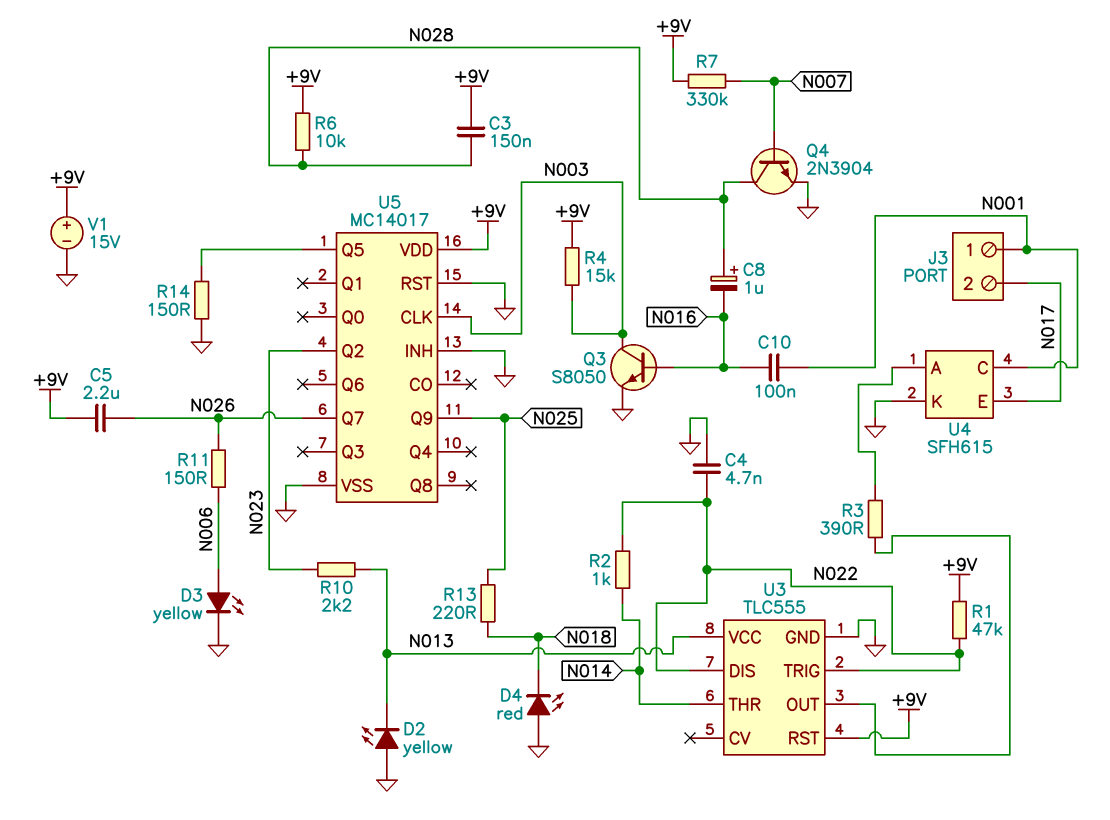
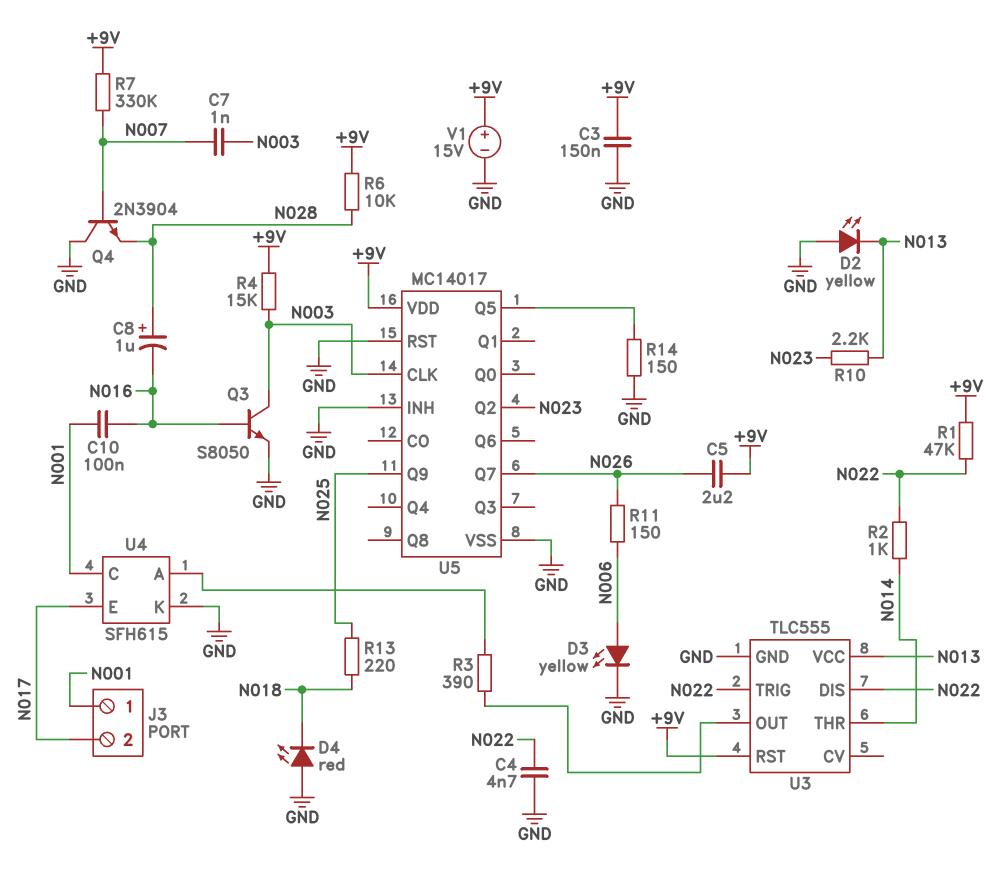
C3: 150nF (+9V, N028) -> 150nF (+9V, GND)
C7: none -> 1nF (N003, N007)
Q4: NPN 2N3904 (B N007, C N028, E GND) -> NPN 2N3904 (B N007, C GND, E N028)

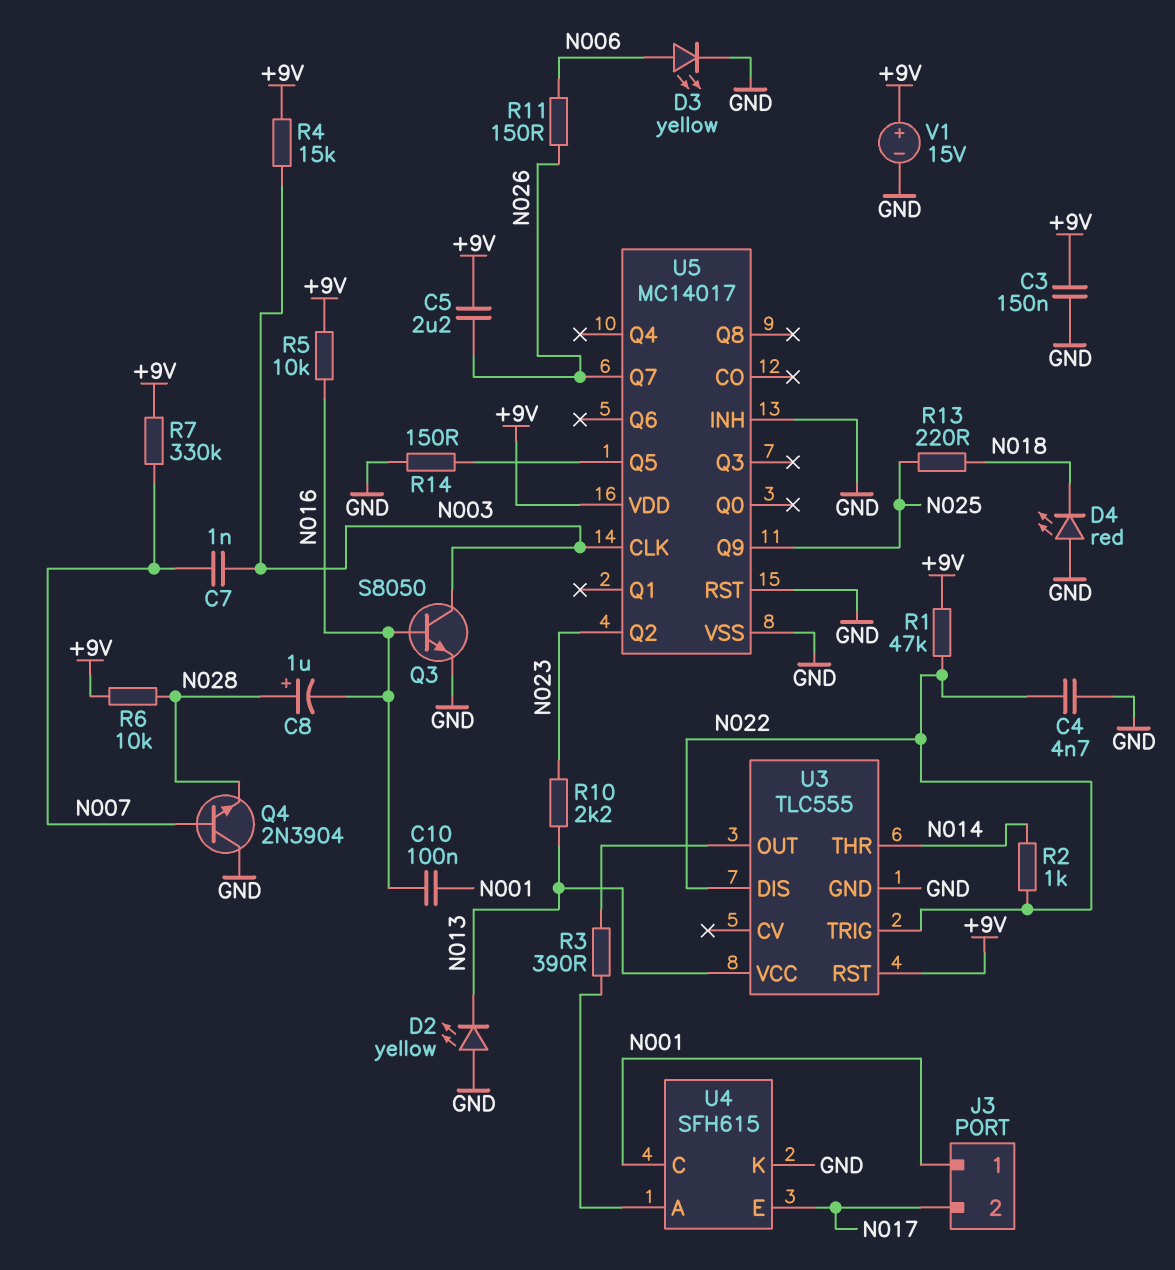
R5: none -> 10k (+9V, N016)

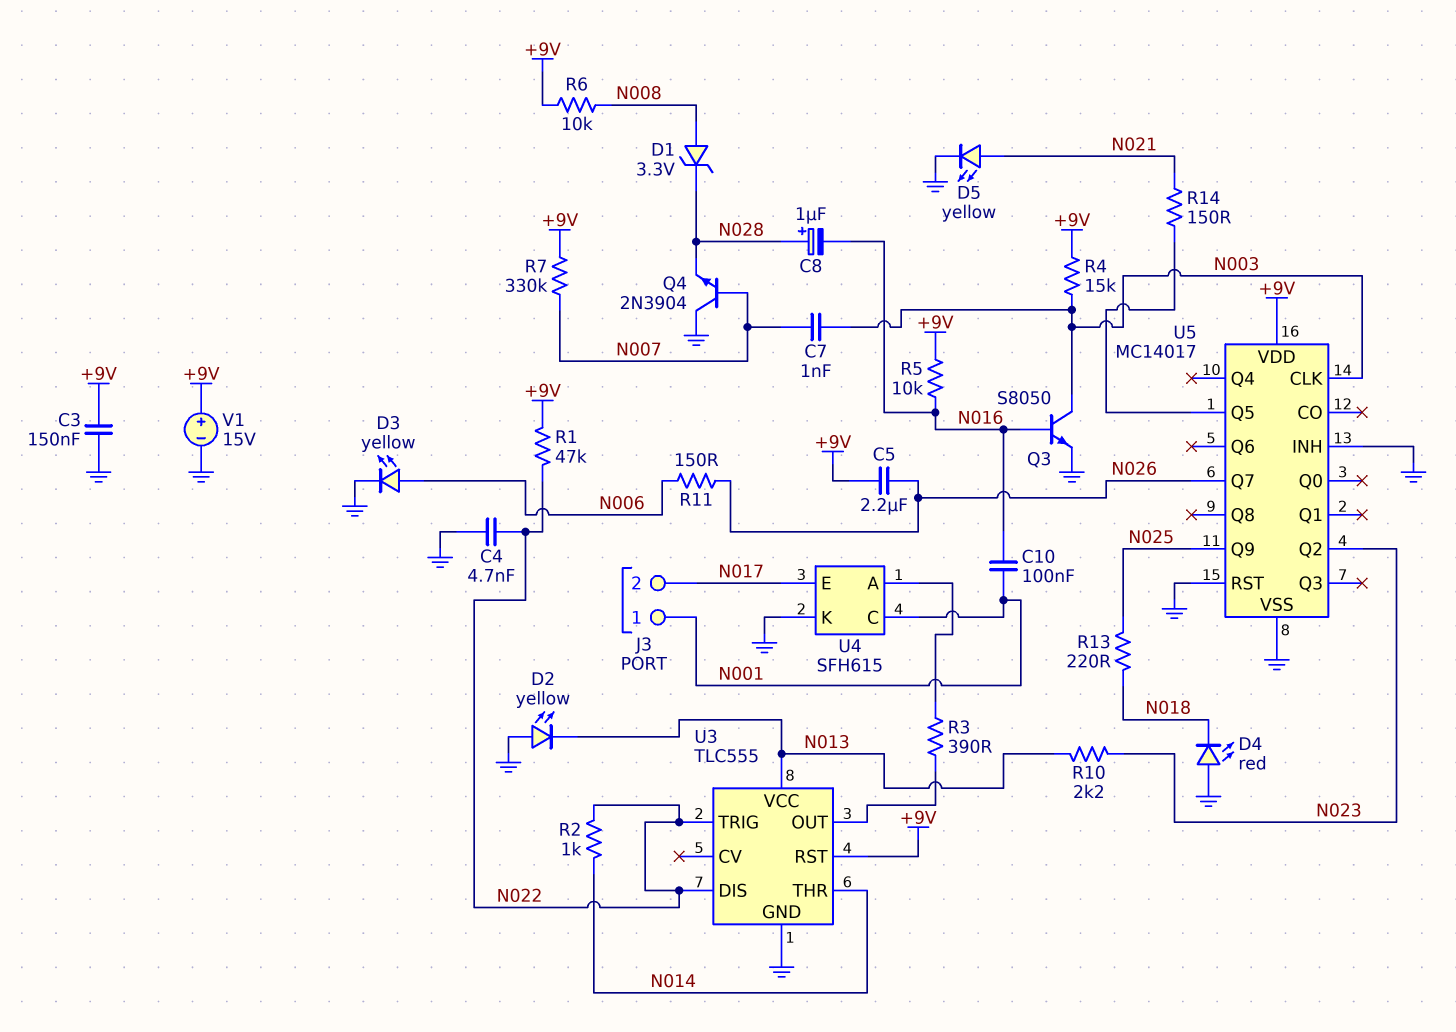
D1: none -> zener 3.3V (A N008, K N028)
D5: none -> LED yellow (A N021, K GND)
R6: 10k (+9V, N028) -> 10k (+9V, N008)
R14: 150 (GND, U5/Q5) -> 150 (N021, U5/Q5)

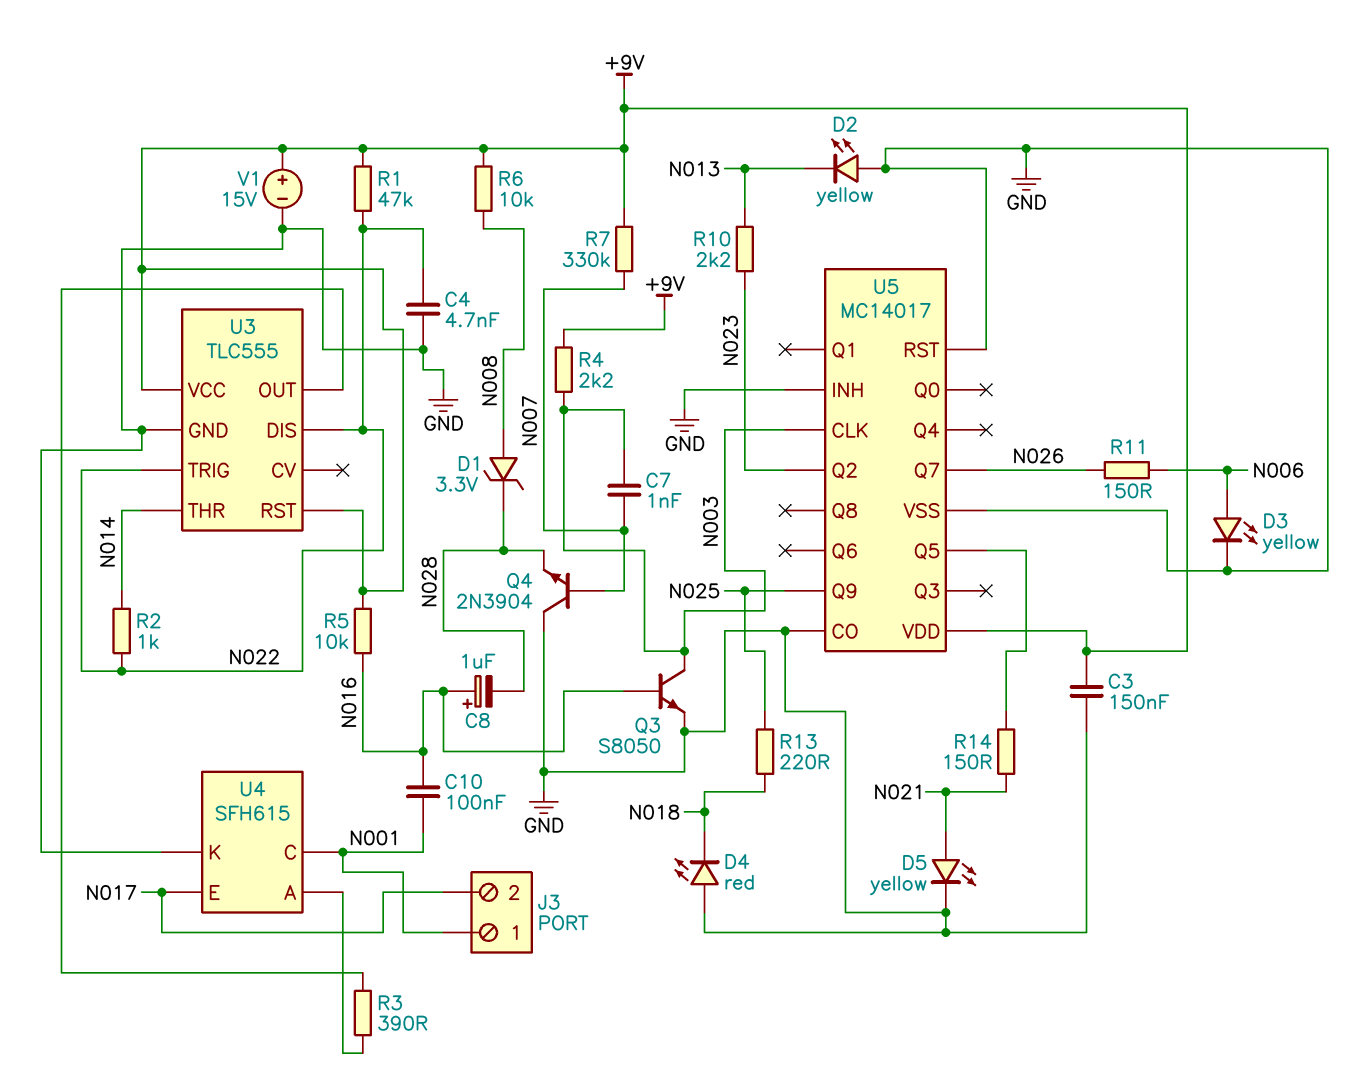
C5: 2.2uF (+9V, N026) -> none
C8: 1uF (plus N028, minus N016) -> 1uF (plus N016, minus N028)
R4: 15k (+9V, N003) -> 2.2k (+9V, N003)
U3 pin VCC: N013 -> +9V
U5 pin CO: none -> GND

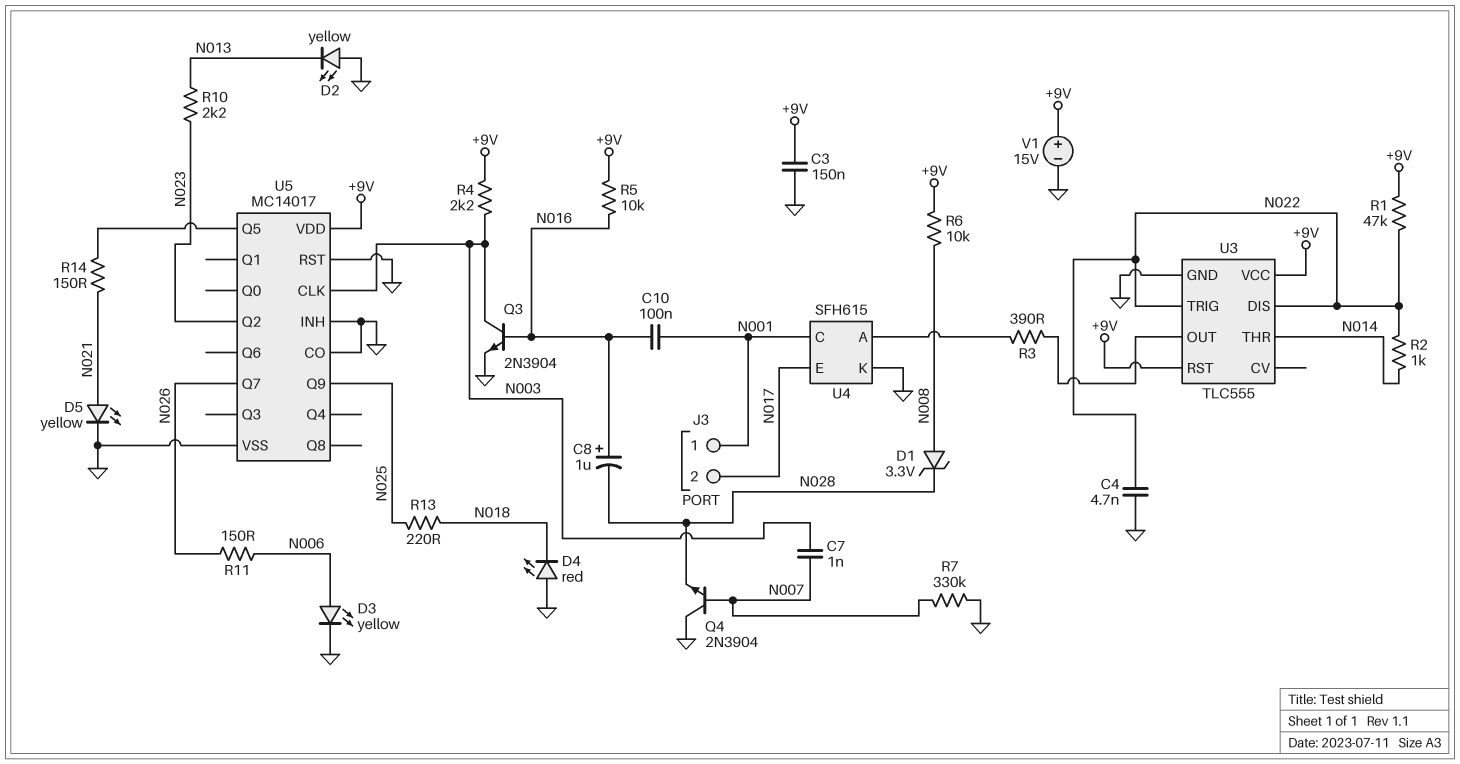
Q3: NPN S8050 (B N016, C N003, E GND) -> NPN 2N3904 (B N016, C N003, E GND)
R7: 330k (+9V, N007) -> 330k (GND, N007)

